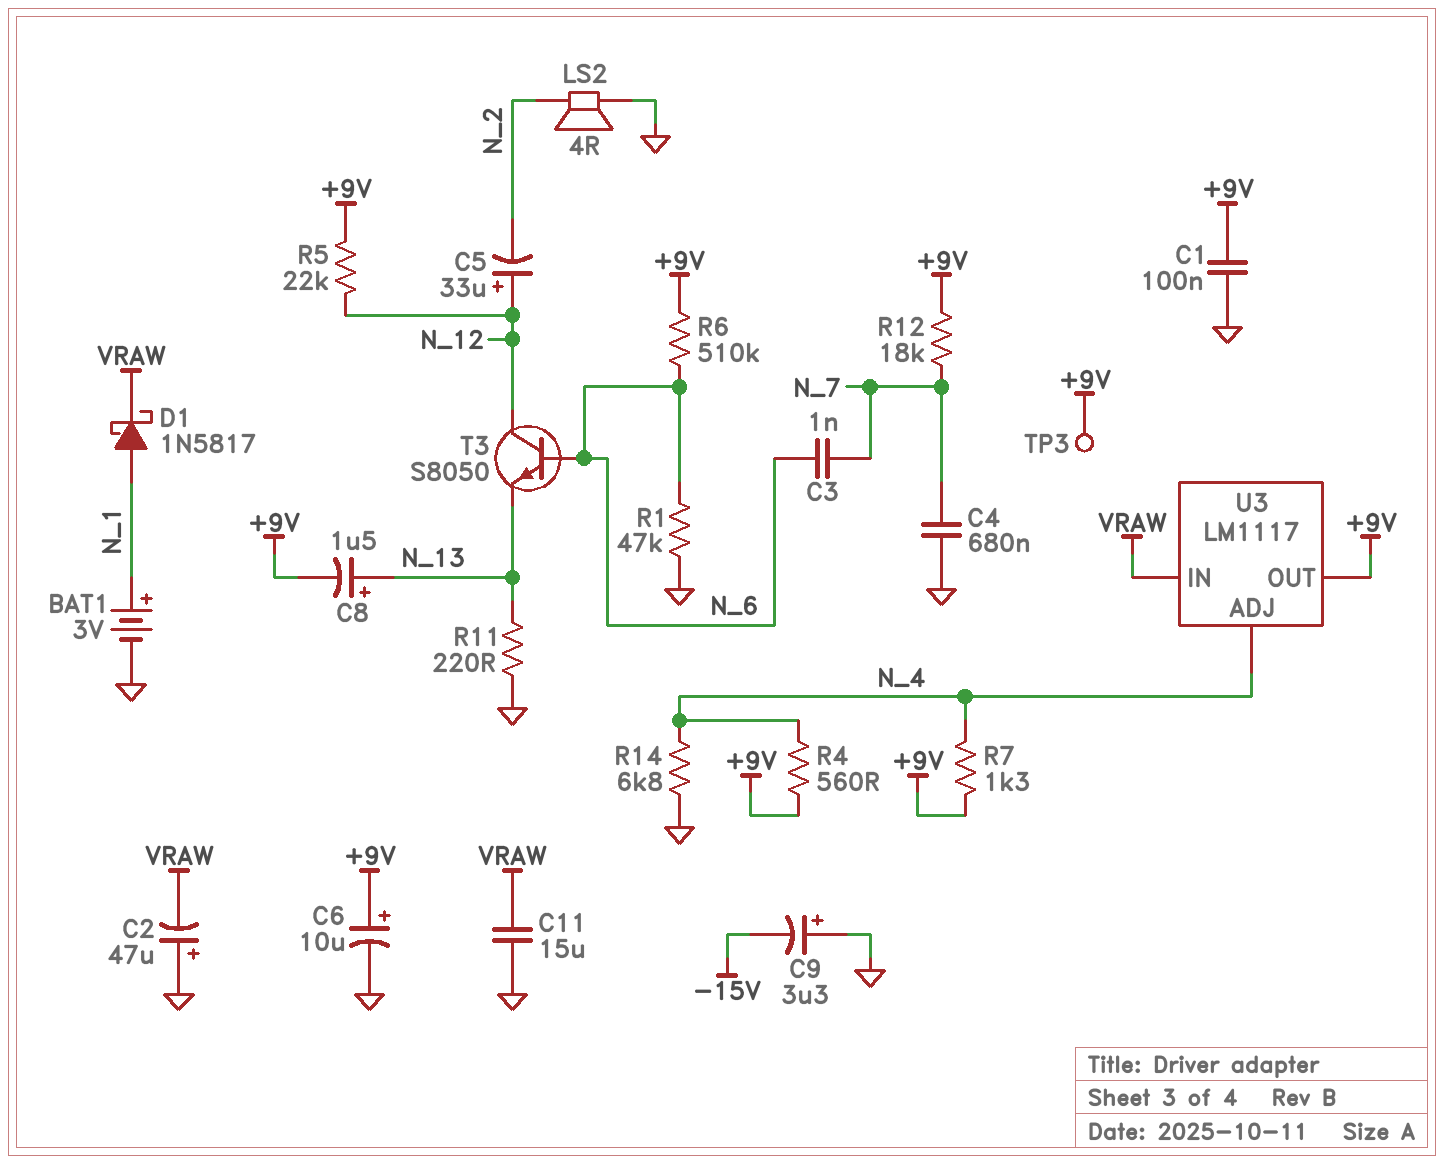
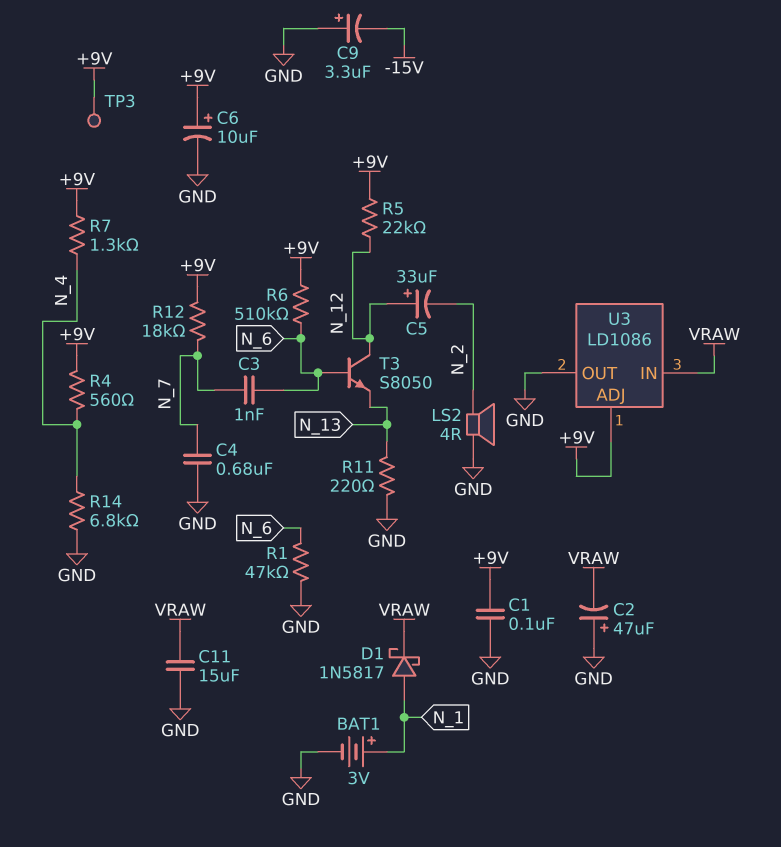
C8: 1.5uF (plus N_13, minus +9V) -> none
U3: LM1117 -> LD1086
U3 pin ADJ: N_4 -> +9V
U3 pin OUT: +9V -> GND

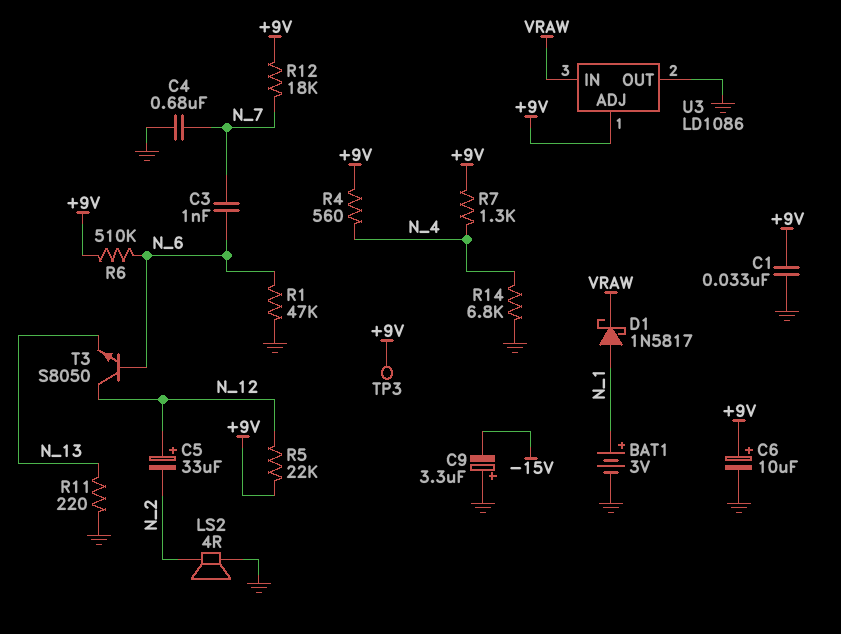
C1: 100nF (+9V, GND) -> 33nF (+9V, GND)
C2: 47uF (plus GND, minus VRAW) -> none
C11: 15uF (GND, VRAW) -> none

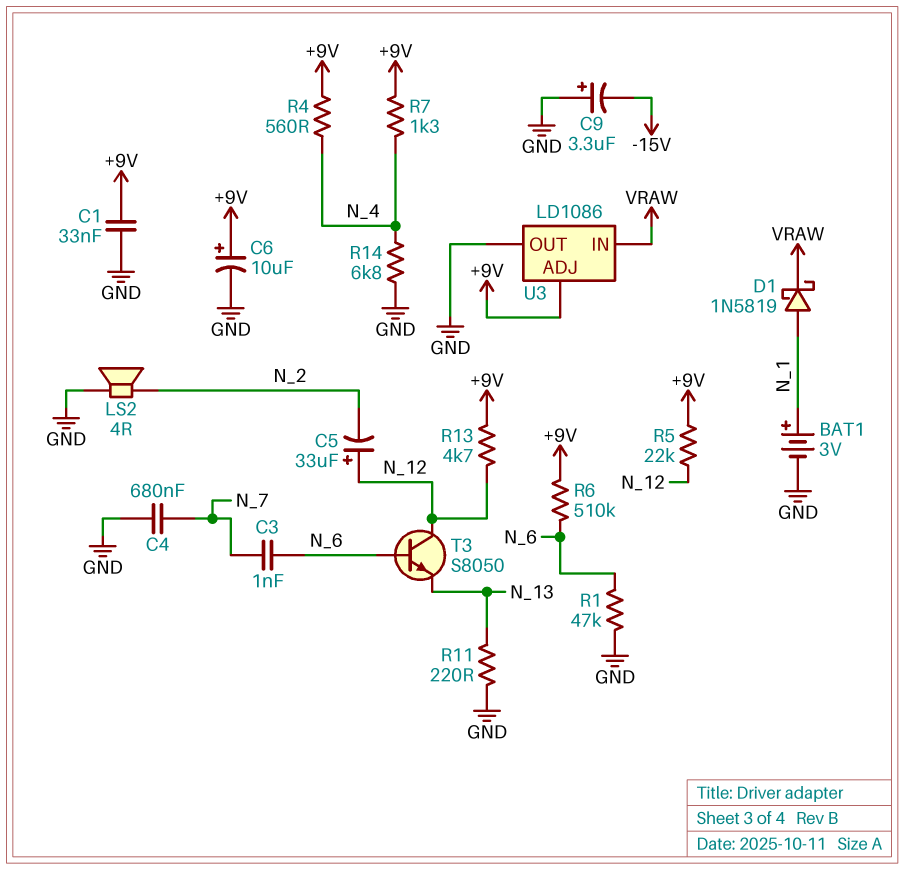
D1: schottky 1N5817 (A N_1, K VRAW) -> schottky 1N5819 (A N_1, K VRAW)
R12: 18k (+9V, N_7) -> none
R13: none -> 4.7k (+9V, N_12)
TP3: test point (+9V) -> none

